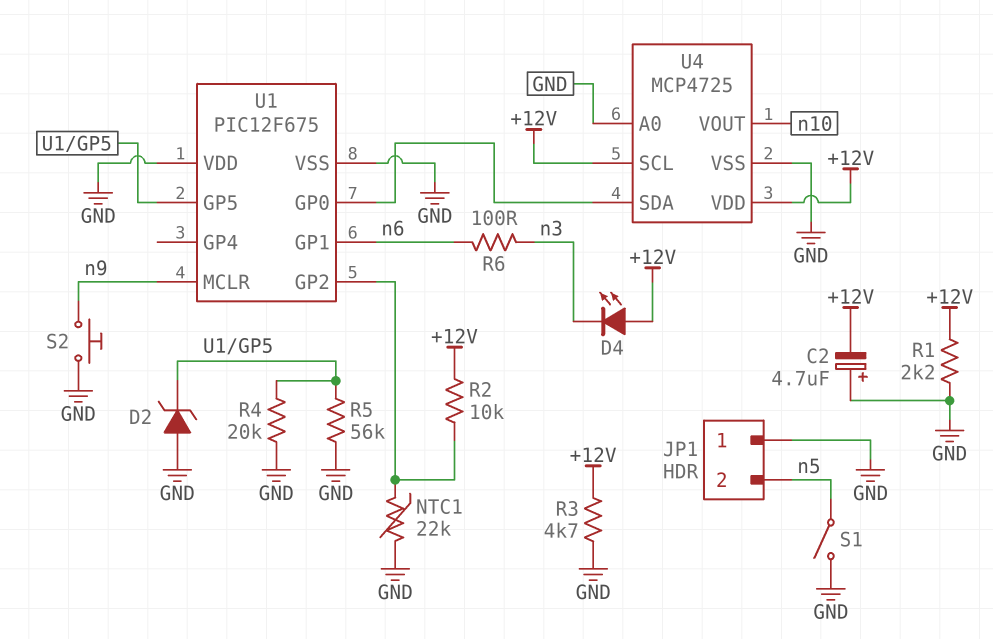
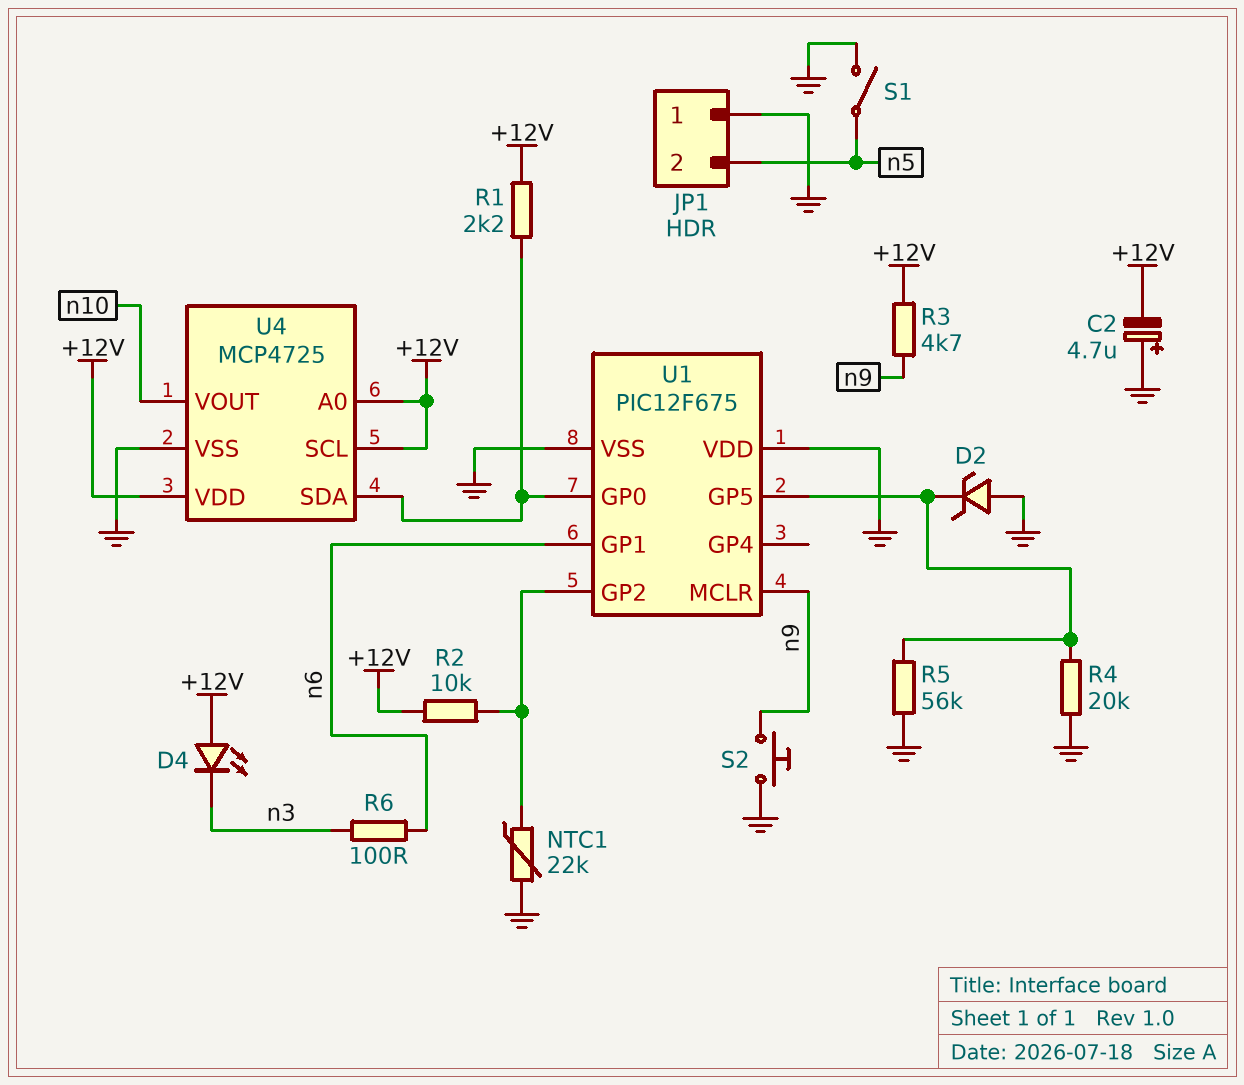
R1: 2.2k (+12V, GND) -> 2.2k (+12V, U1/GP0)
R3: 4.7k (+12V, GND) -> 4.7k (+12V, n9)
U4 pin A0: GND -> +12V

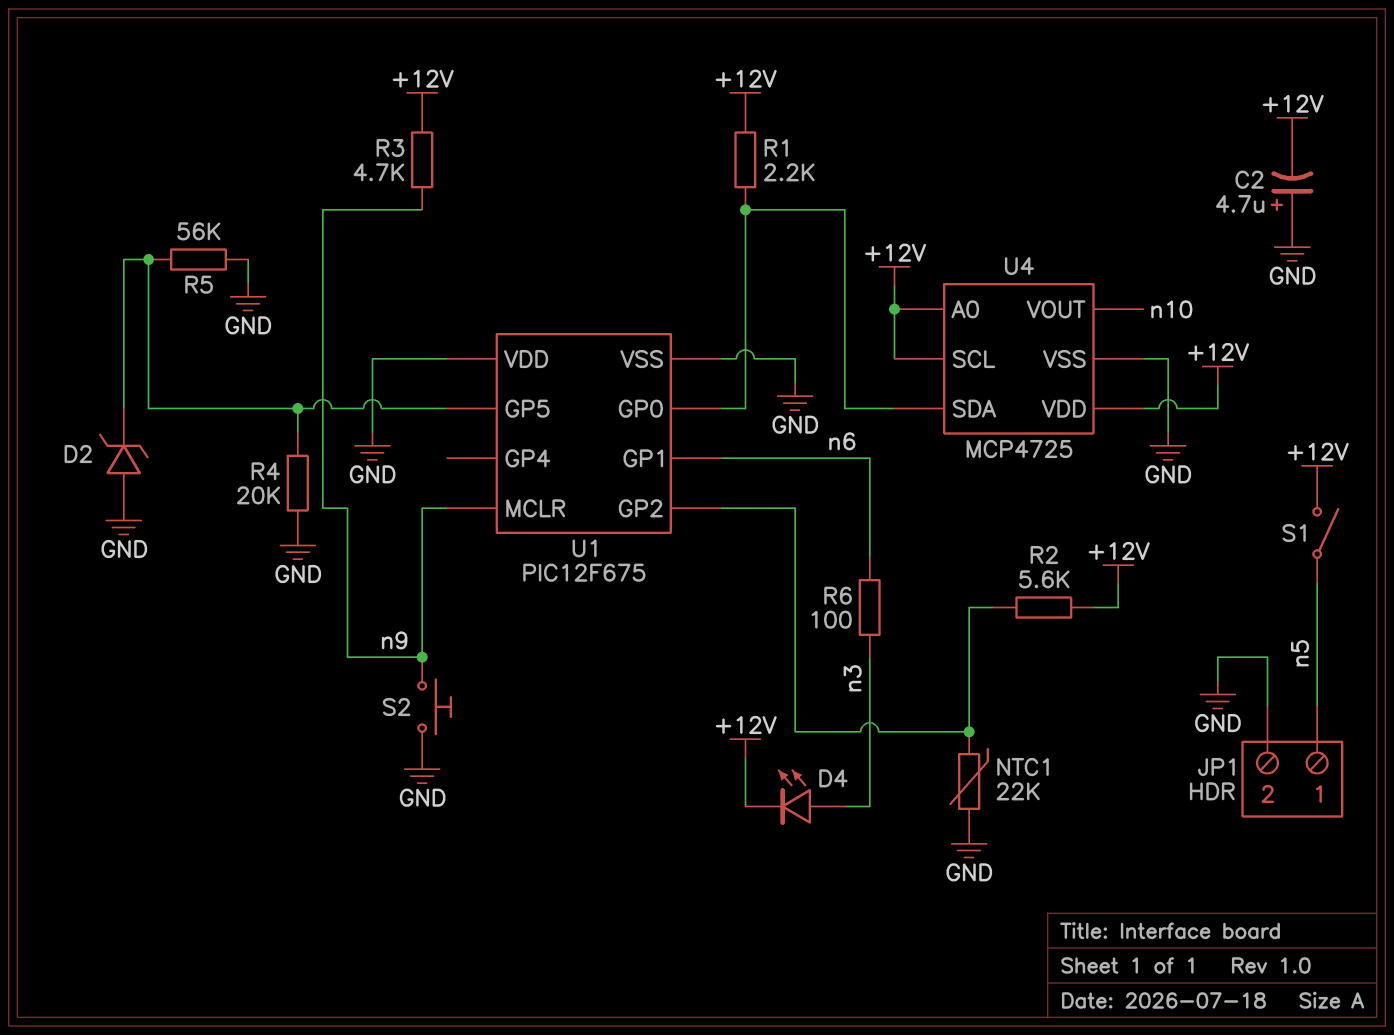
D4: LED (A +12V, K n3) -> LED (A n3, K +12V)
JP1 pin 1: GND -> n5
JP1 pin 2: n5 -> GND
R2: 10k (+12V, U1/GP2) -> 5.6k (+12V, U1/GP2)
S1: switch (GND, n5) -> switch (+12V, n5)

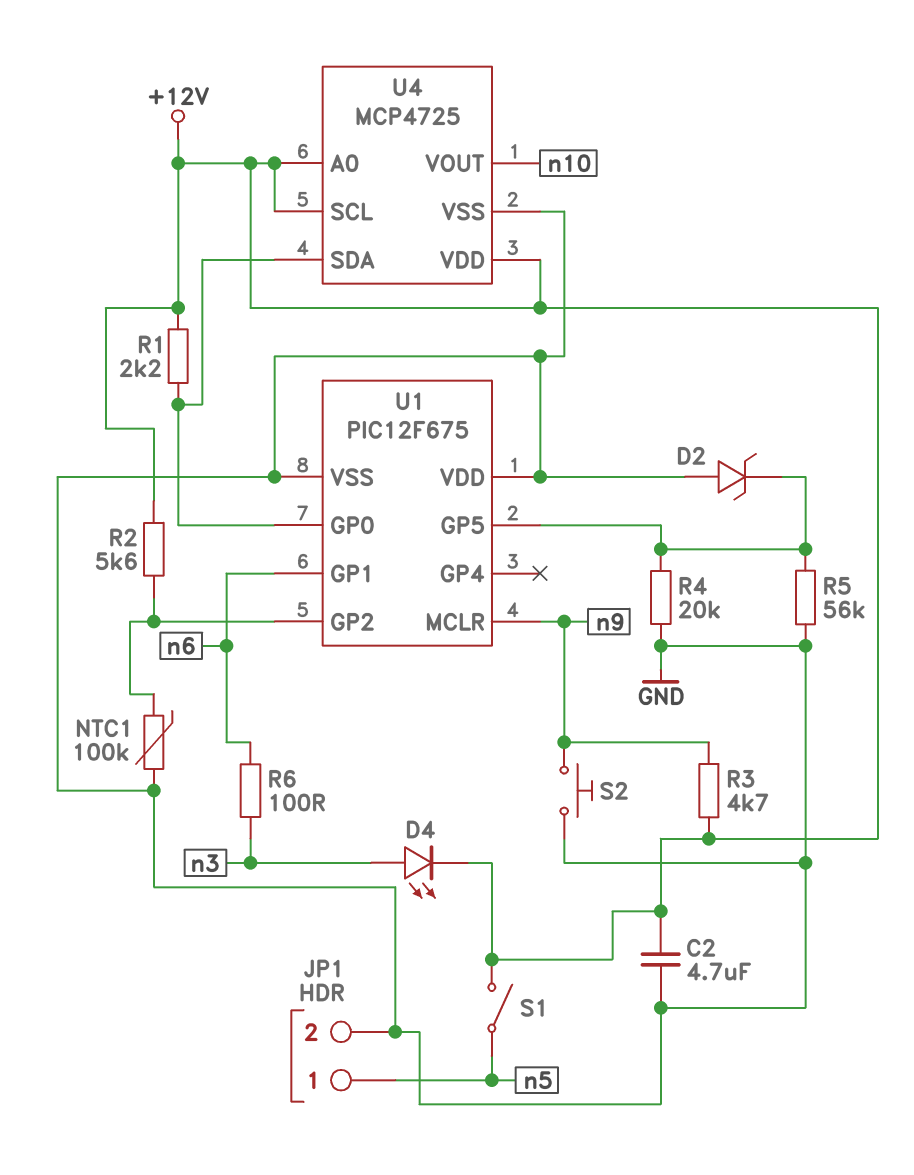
C2: 4.7uF (plus GND, minus +12V) -> 4.7uF (+12V, GND)
NTC1: 22k (GND, U1/GP2) -> 100k (GND, U1/GP2)

